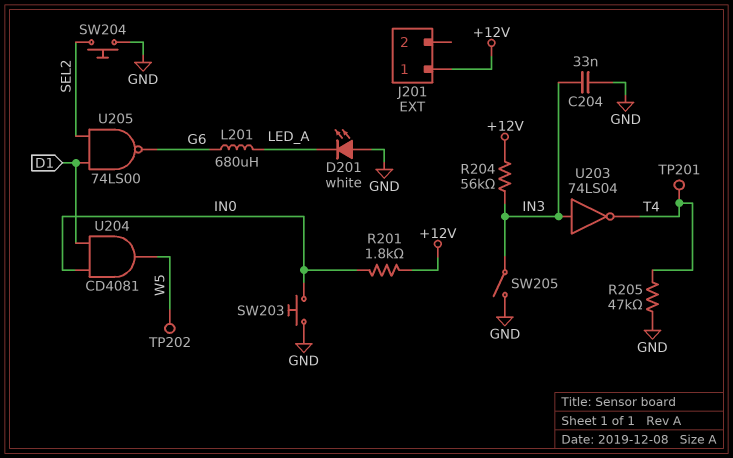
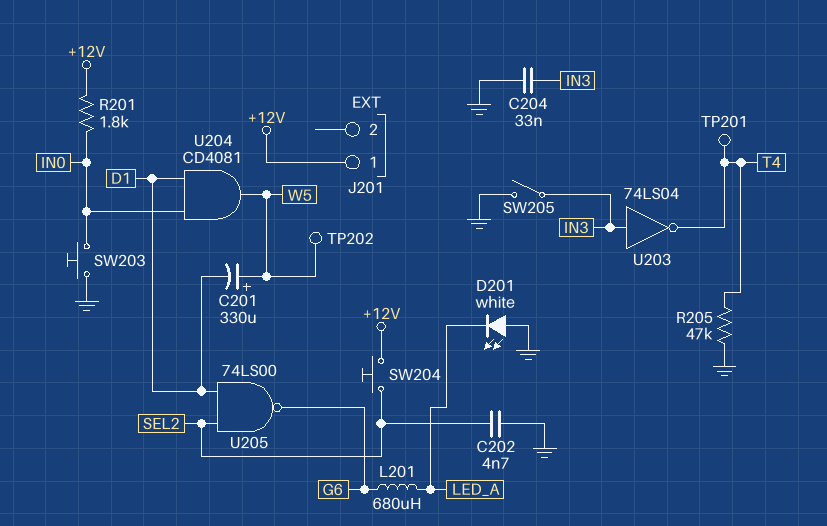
C201: none -> 330uF (plus W5, minus D1)
C202: none -> 4.7nF (GND, SEL2)
R204: 56k (+12V, IN3) -> none
SW204: button (GND, SEL2) -> button (+12V, SEL2)

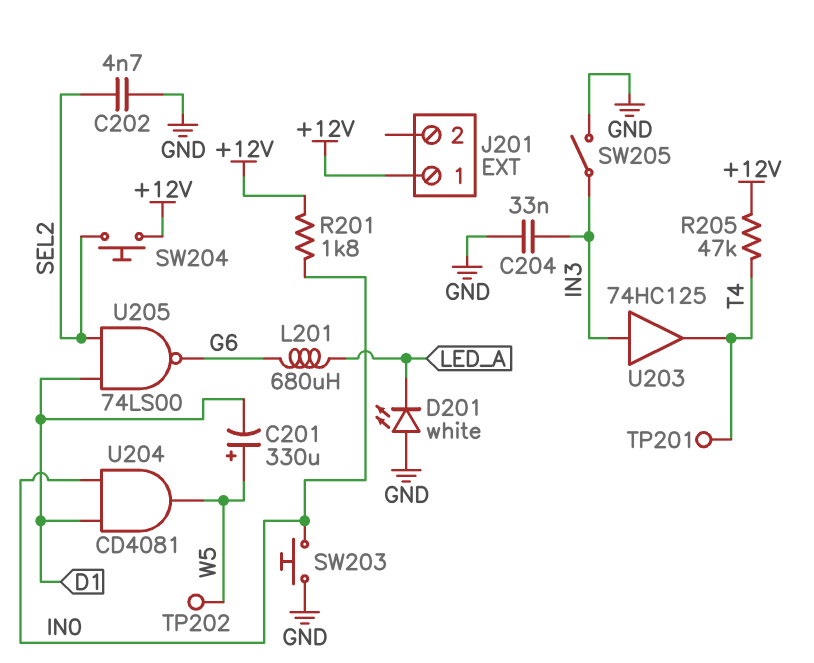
R205: 47k (GND, T4) -> 47k (+12V, T4)
U203: NOT 74LS04 (in IN3, out T4) -> buffer 74HC125 (in IN3, out T4)

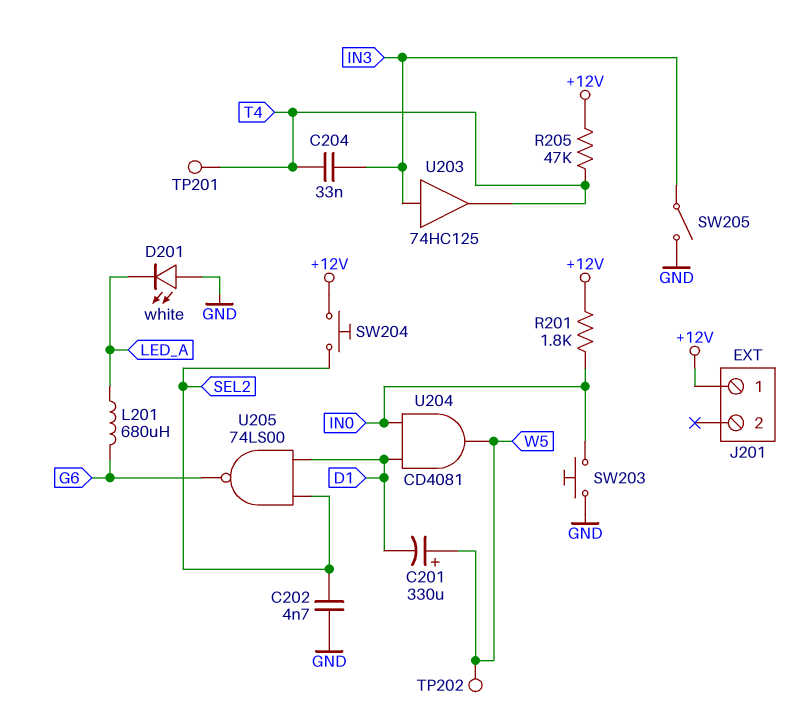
C204: 33nF (GND, IN3) -> 33nF (IN3, T4)

